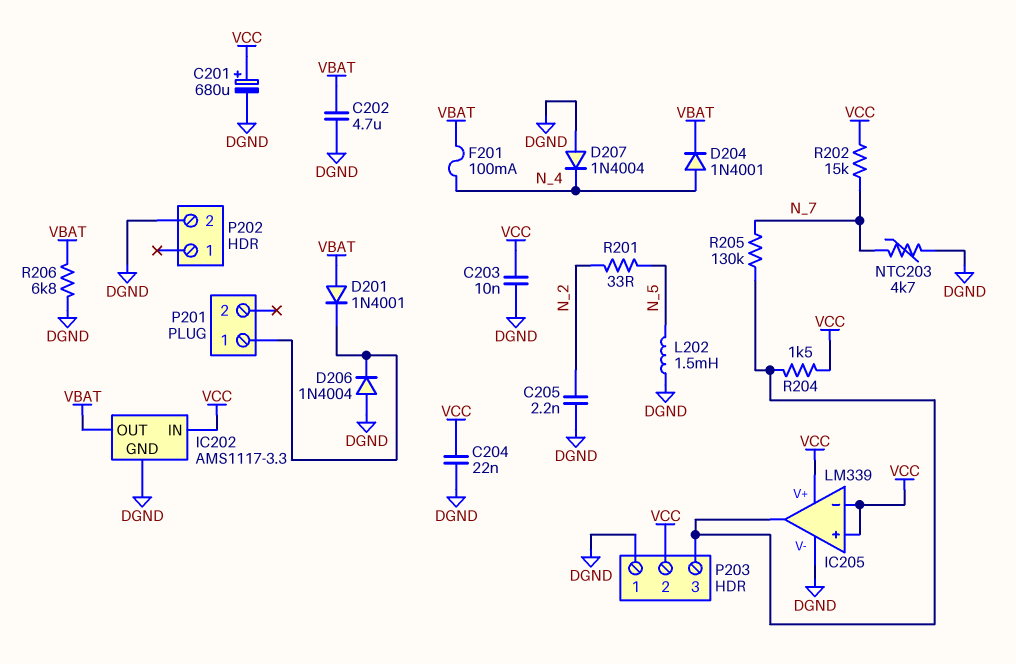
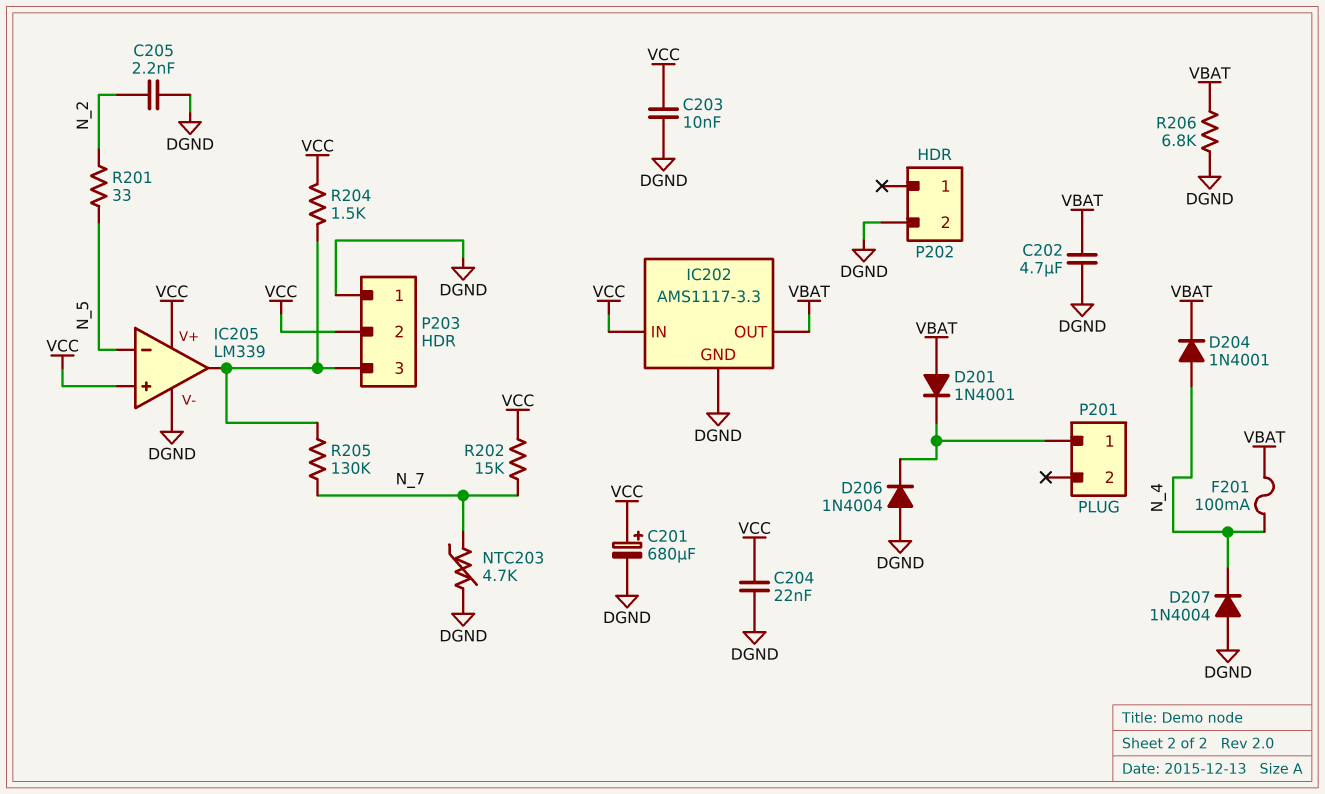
IC205 pin in-: VCC -> N_5
L202: 1.5mH (DGND, N_5) -> none

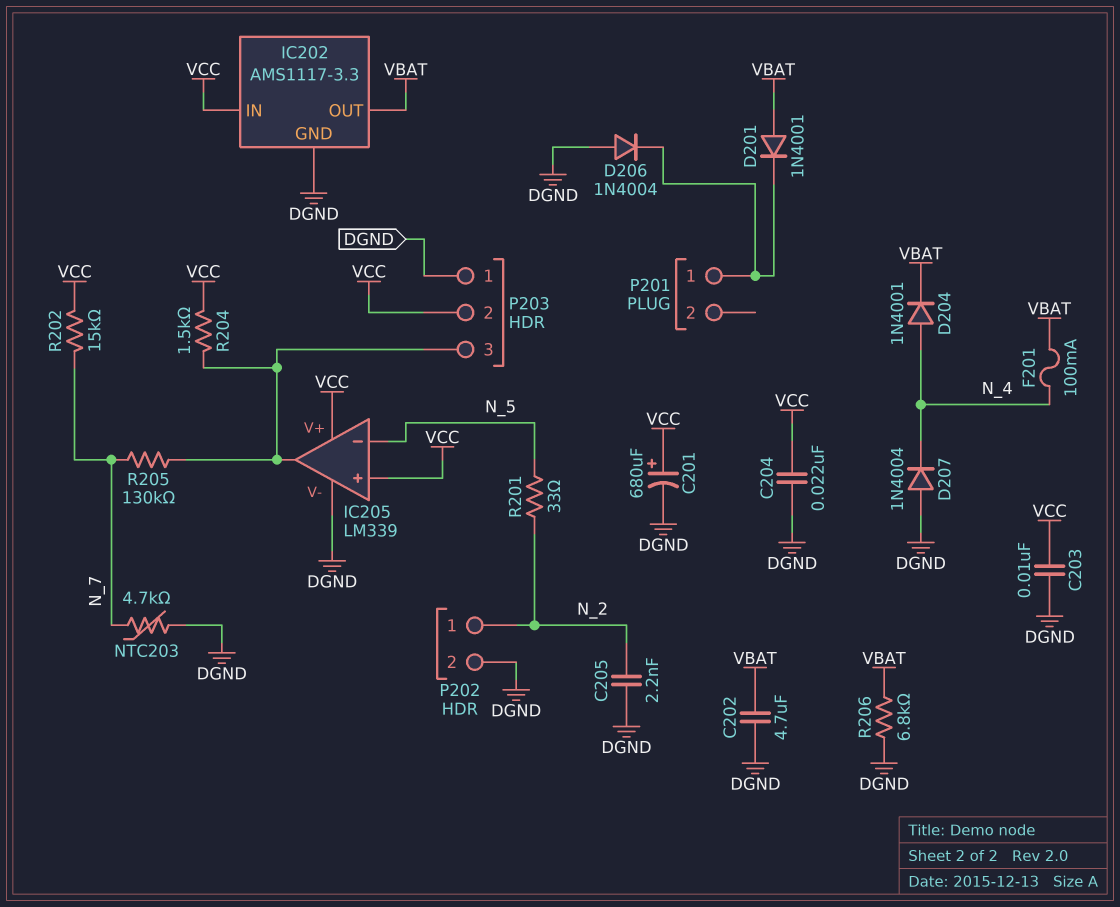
P202 pin 1: none -> N_2

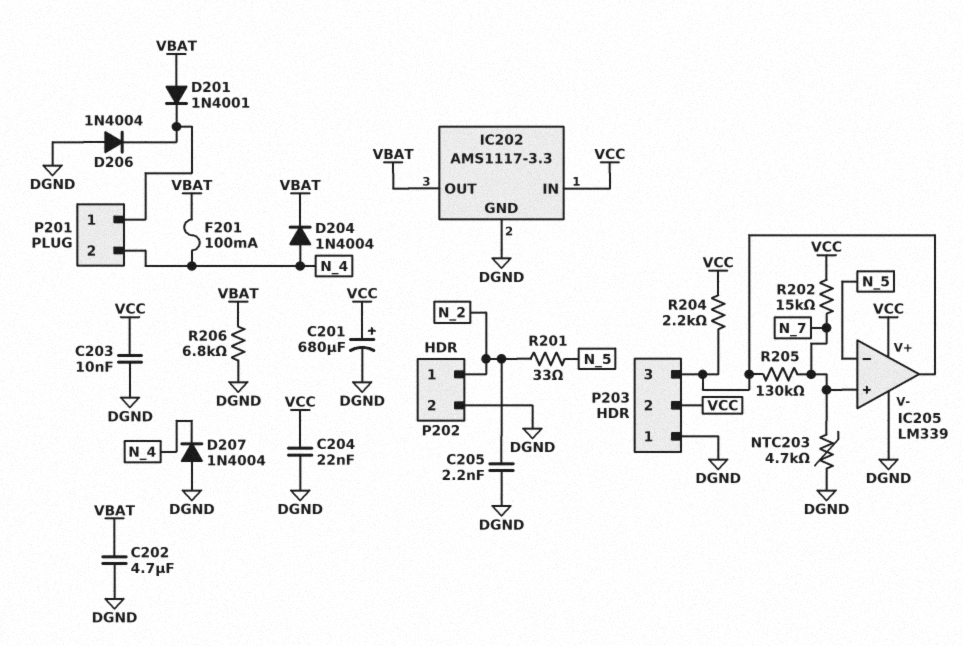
D204: diode 1N4001 (A N_4, K VBAT) -> diode 1N4004 (A N_4, K VBAT)
IC205 pin in+: VCC -> N_7
P201 pin 2: none -> N_4
R204: 1.5k (IC205/out, VCC) -> 2.2k (IC205/out, VCC)

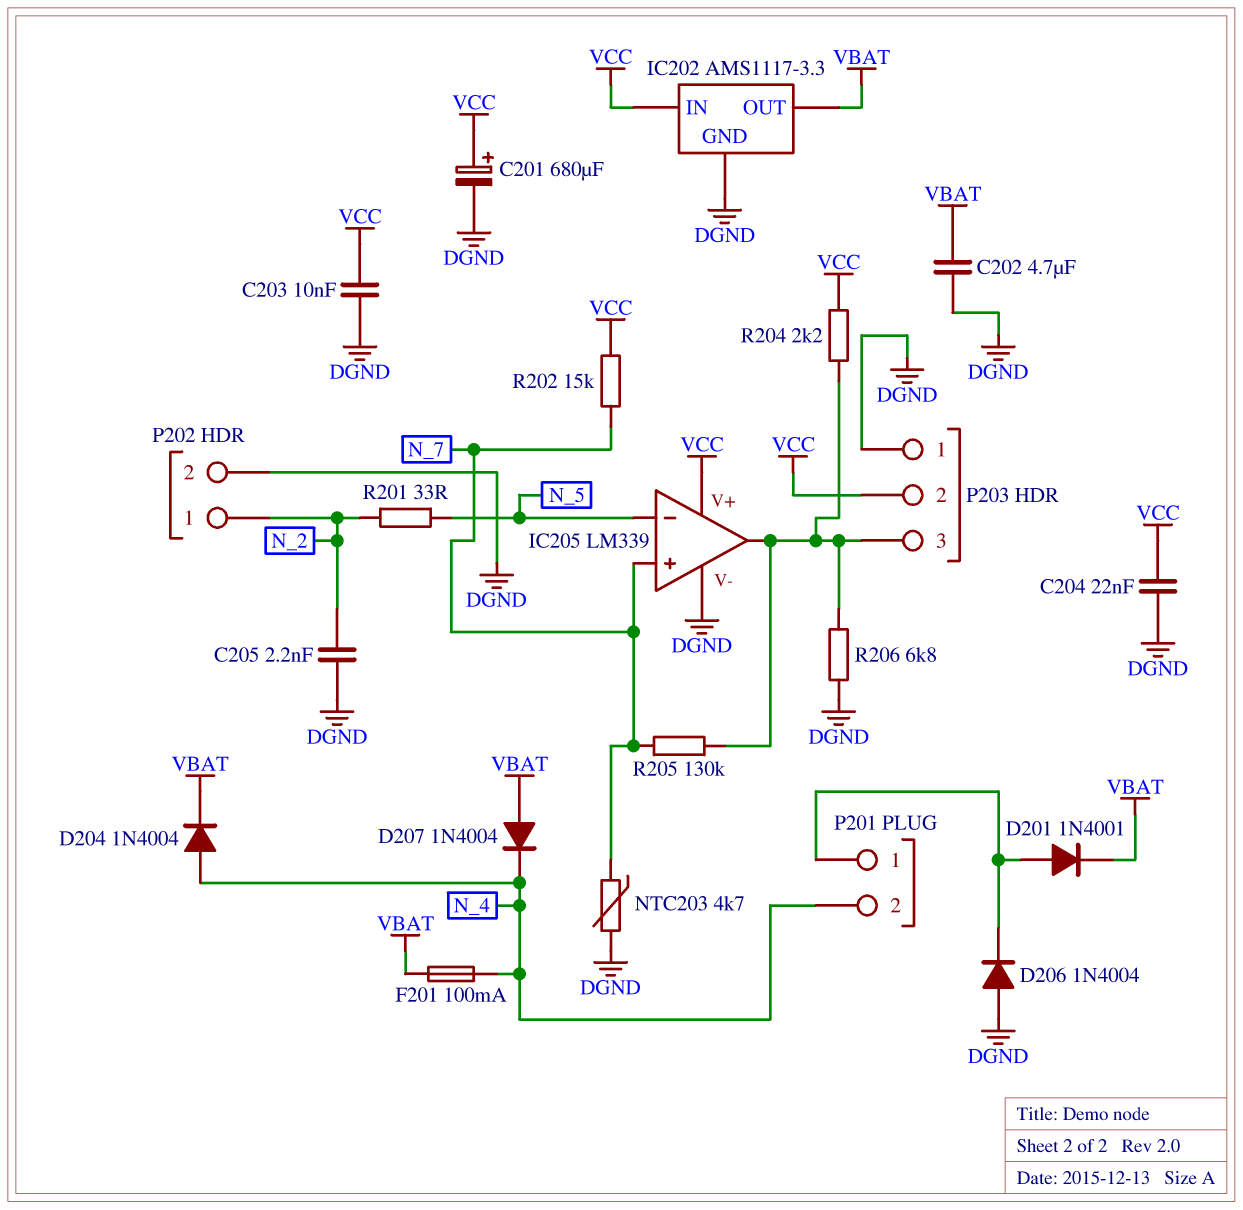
D201: diode 1N4001 (A VBAT, K P201/1) -> diode 1N4001 (A P201/1, K VBAT)
D207: diode 1N4004 (A DGND, K N_4) -> diode 1N4004 (A VBAT, K N_4)
R206: 6.8k (DGND, VBAT) -> 6.8k (DGND, IC205/out)

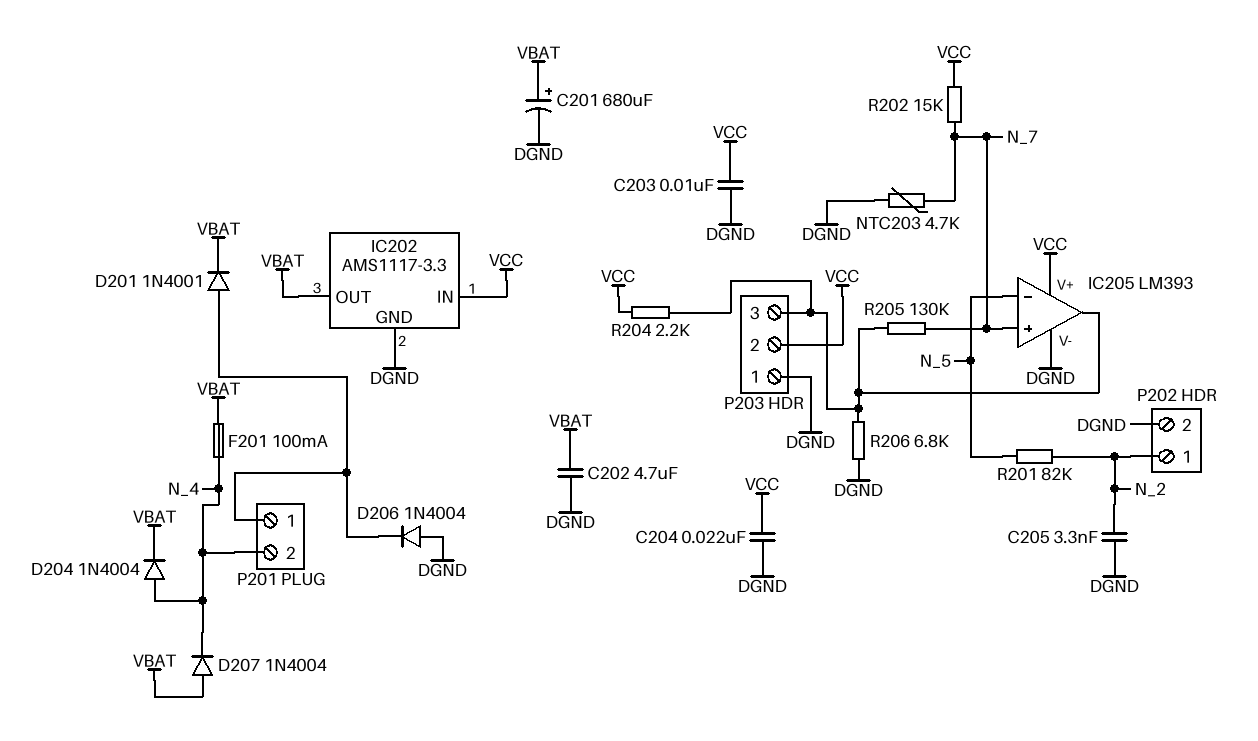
C201: 680uF (plus VCC, minus DGND) -> 680uF (plus VBAT, minus DGND)
C205: 2.2nF (DGND, N_2) -> 3.3nF (DGND, N_2)
IC205: LM339 -> LM393
R201: 33 (N_2, N_5) -> 82k (N_2, N_5)

